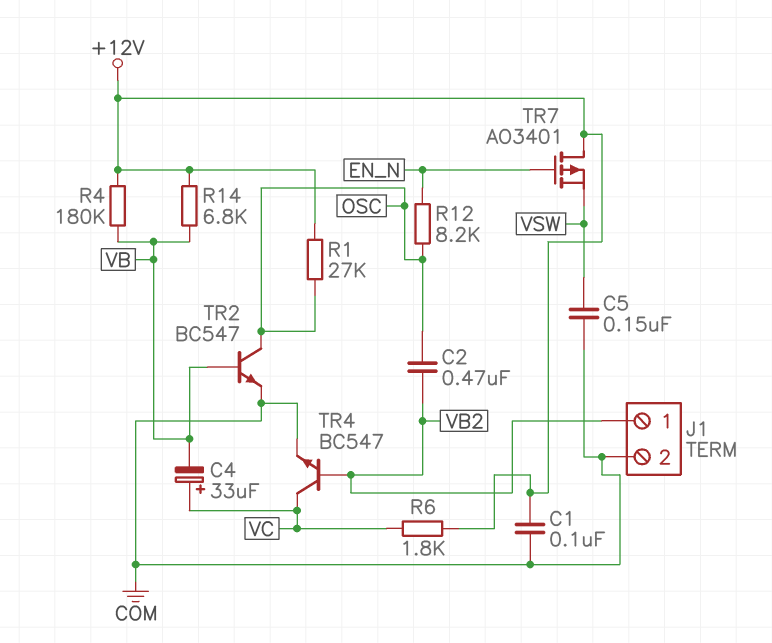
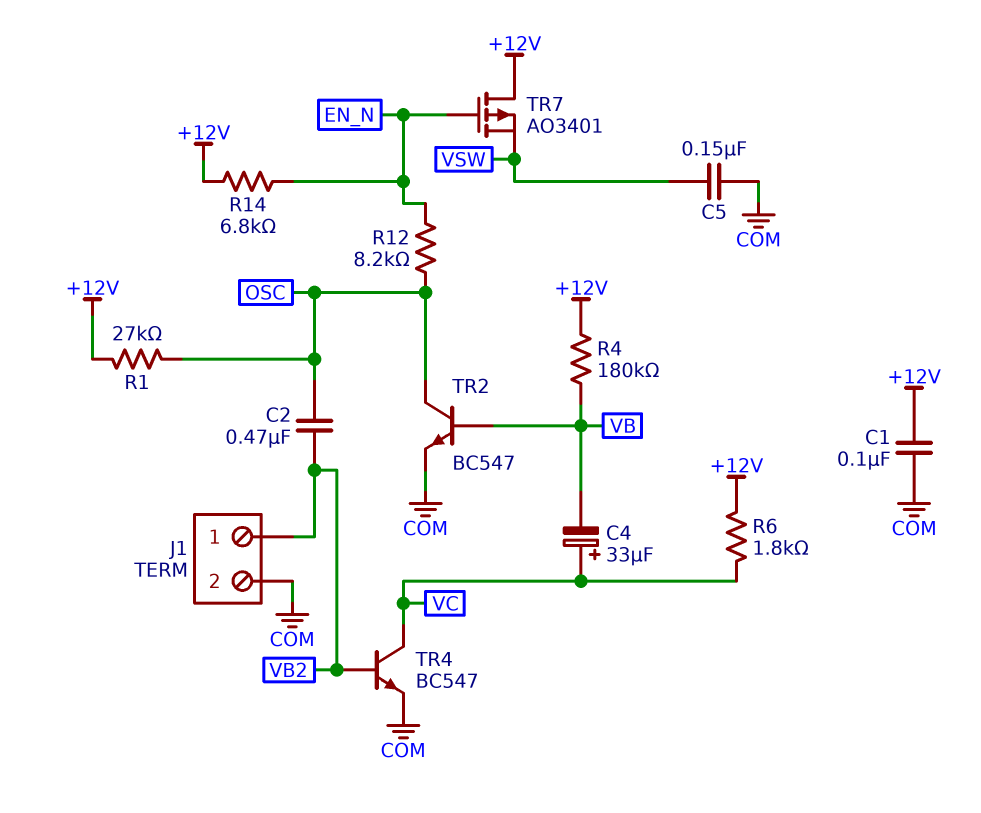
R14: 6.8k (+12V, VB) -> 6.8k (+12V, EN_N)

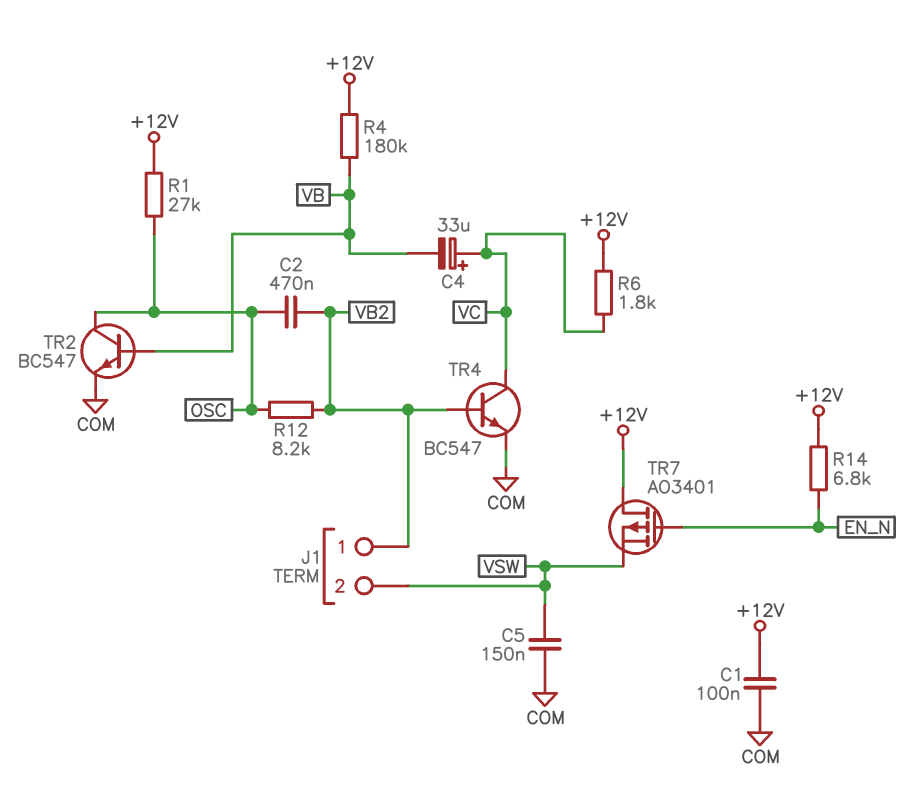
J1 pin 2: COM -> VSW
R12: 8.2k (EN_N, OSC) -> 8.2k (OSC, VB2)

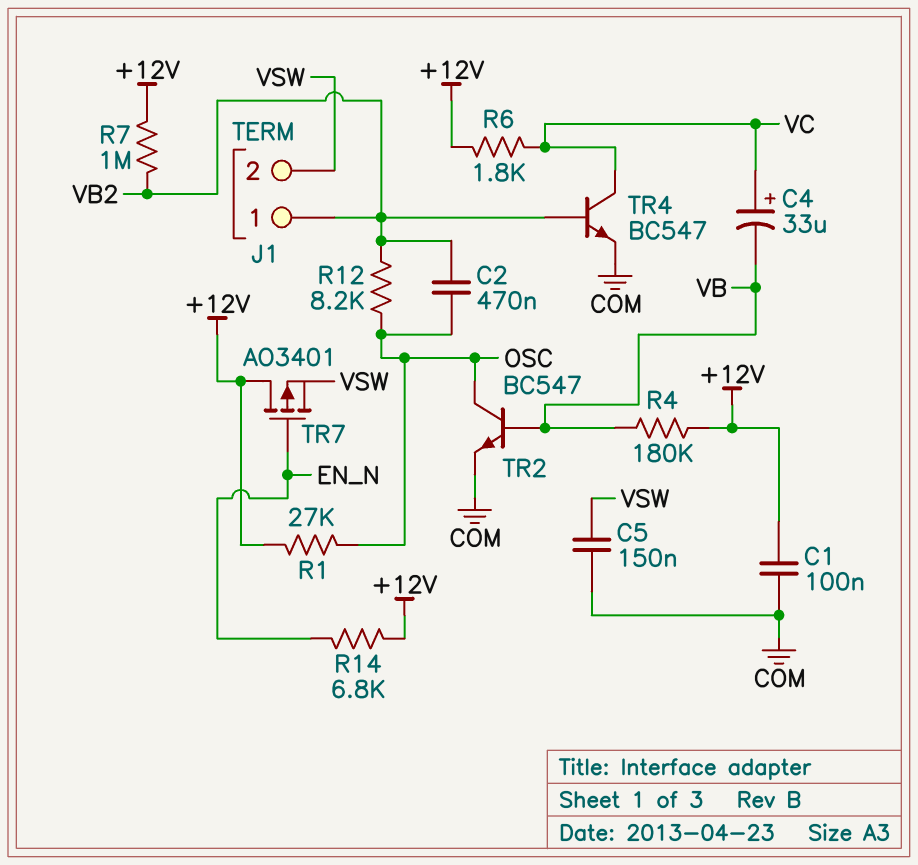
R7: none -> 1M (+12V, VB2)

